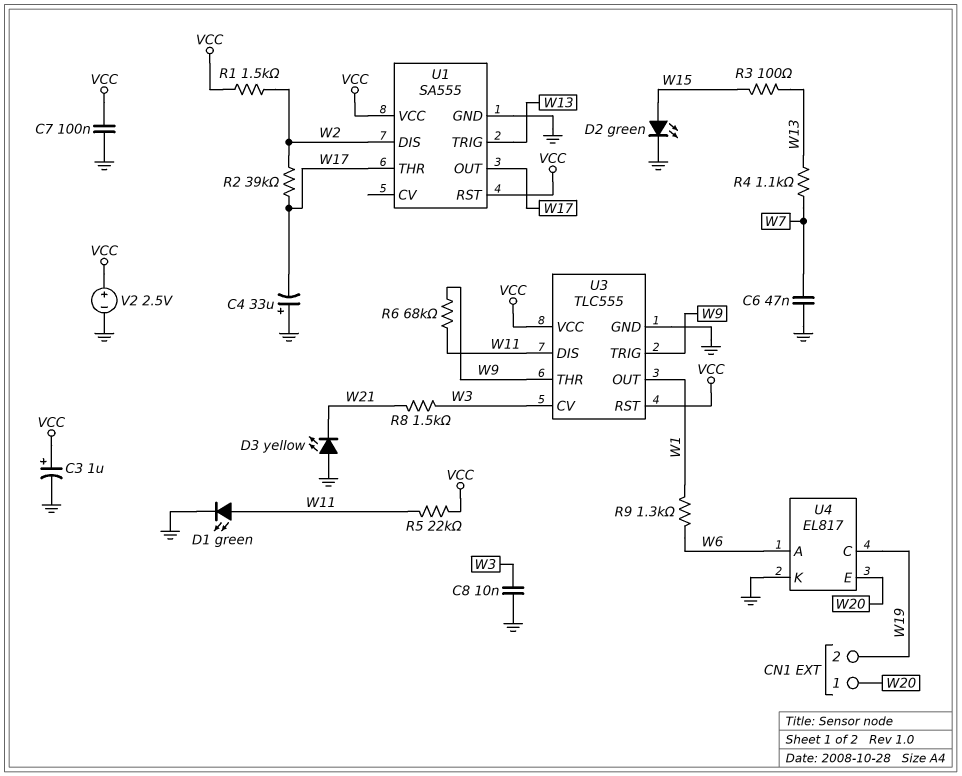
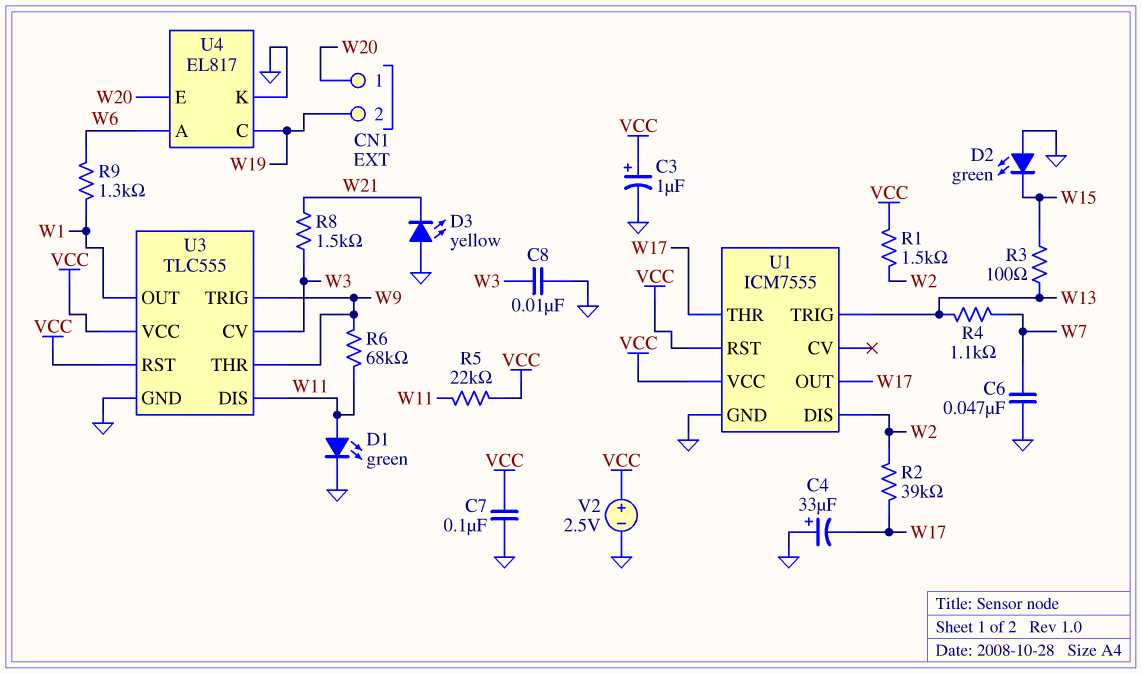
D2: LED green (A W15, K GND) -> LED green (A GND, K W15)
U1: SA555 -> ICM7555

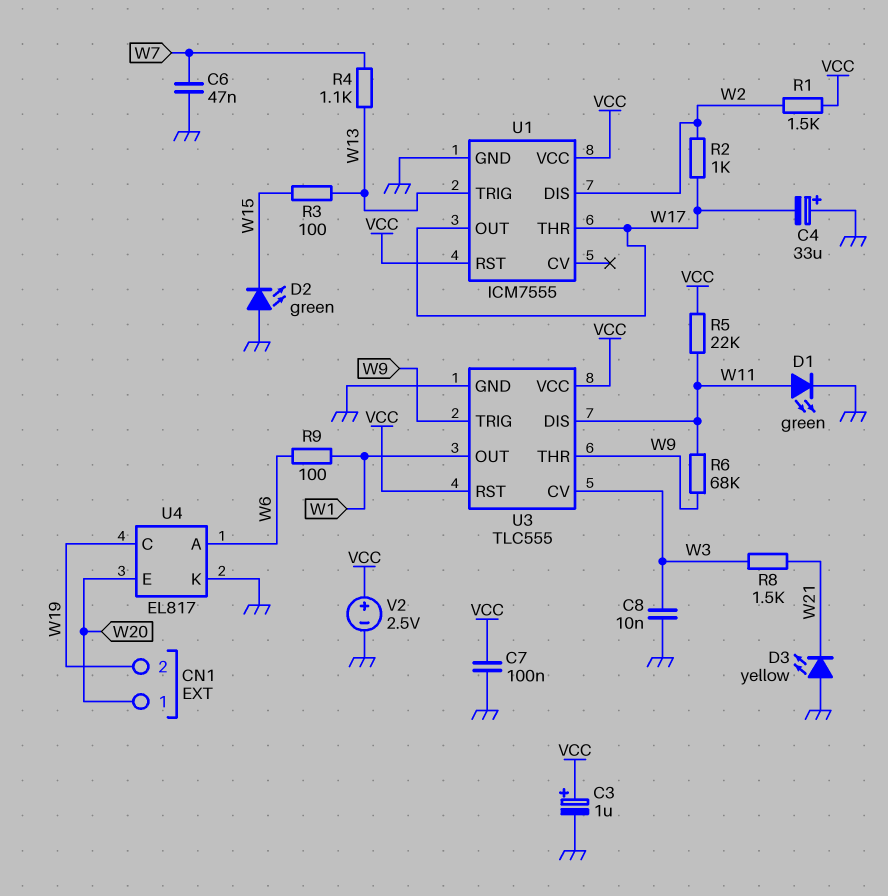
R2: 39k (W2, W17) -> 1k (W2, W17)
R9: 1.3k (W1, W6) -> 100 (W1, W6)

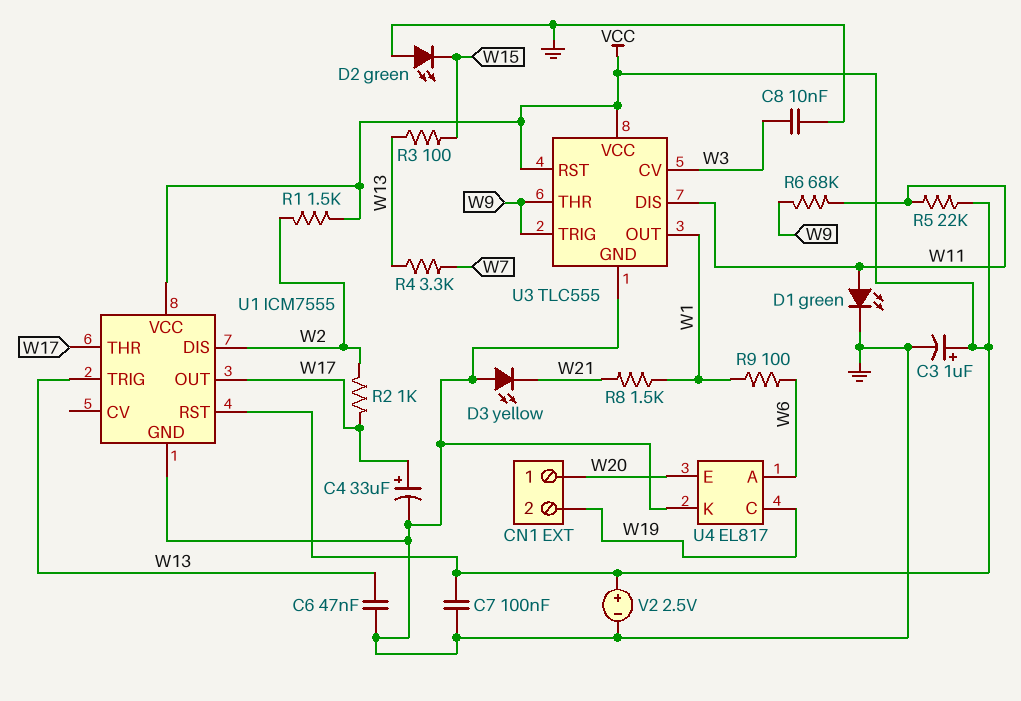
C4: 33uF (plus GND, minus W17) -> 33uF (plus W17, minus GND)
C6: 47nF (GND, W7) -> 47nF (GND, W13)
R4: 1.1k (W7, W13) -> 3.3k (W7, W13)
R8: 1.5k (W3, W21) -> 1.5k (W1, W21)

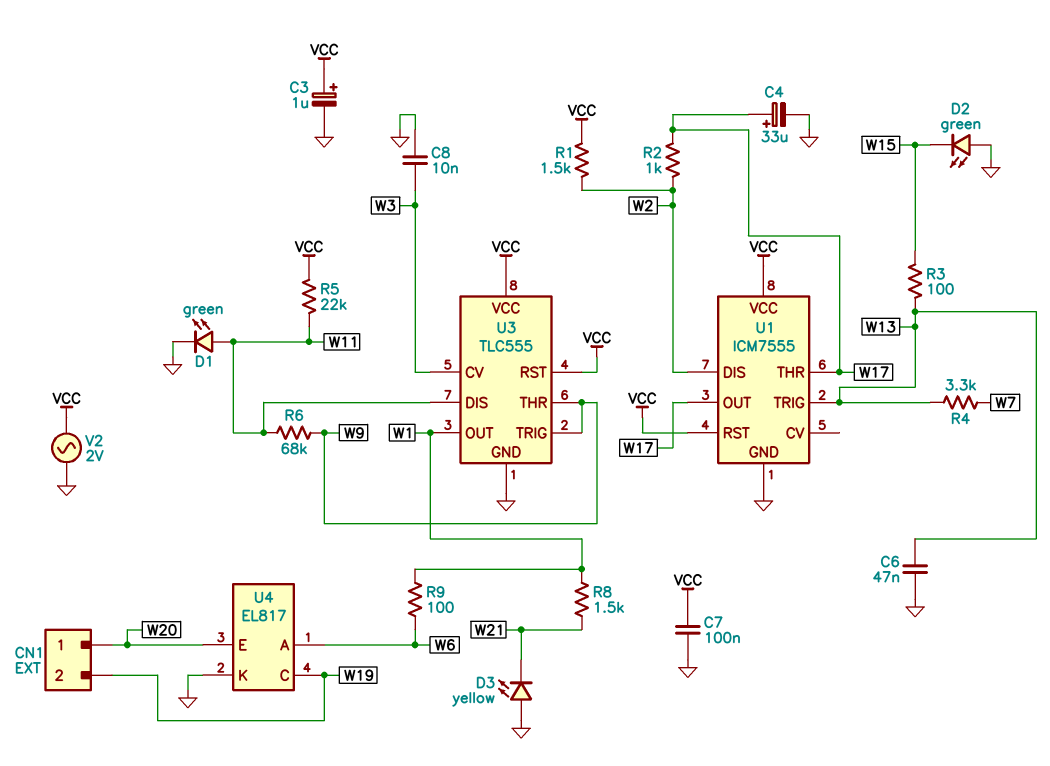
V2: 2.5V (plus VCC, minus GND) -> AC 2V (GND, VCC)

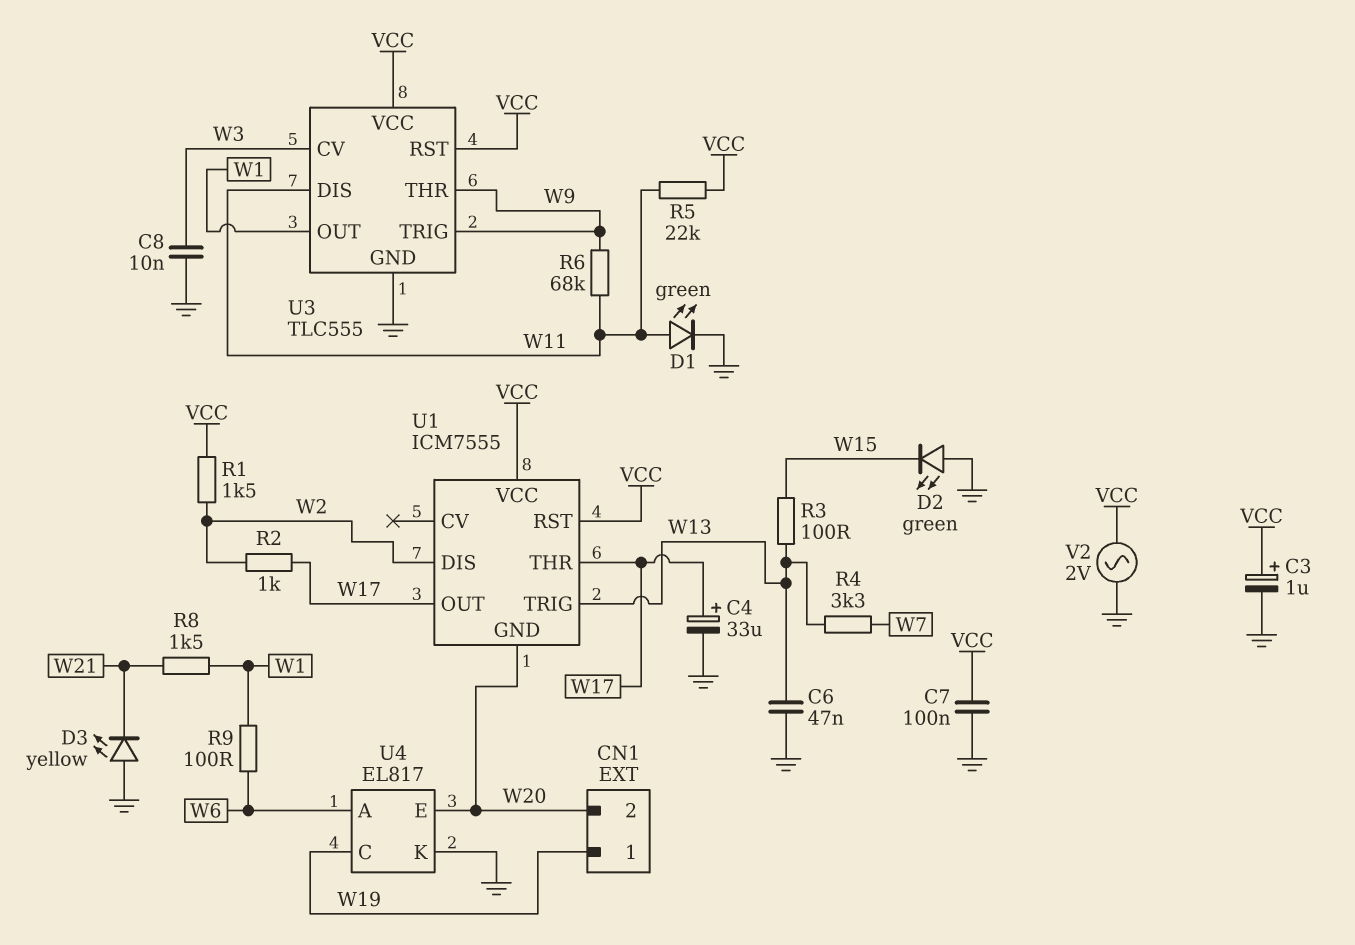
CN1 pin 1: W20 -> W19
CN1 pin 2: W19 -> W20
U1 pin GND: GND -> W20

